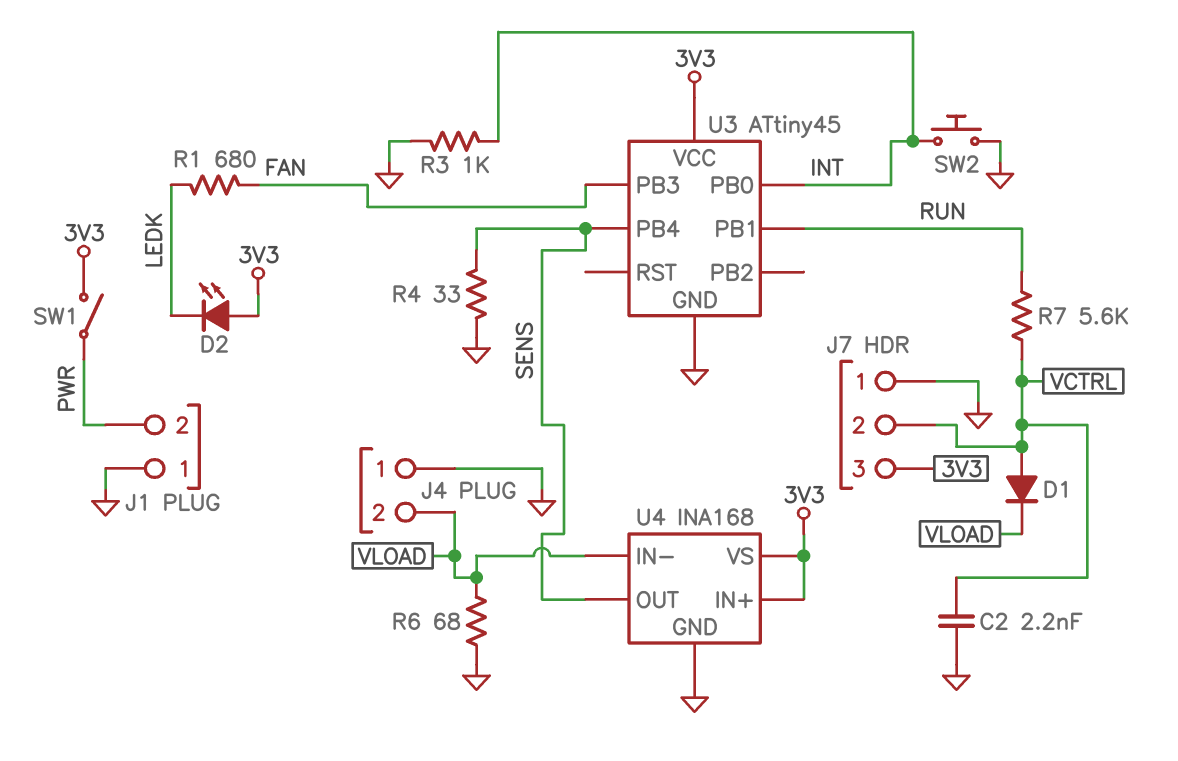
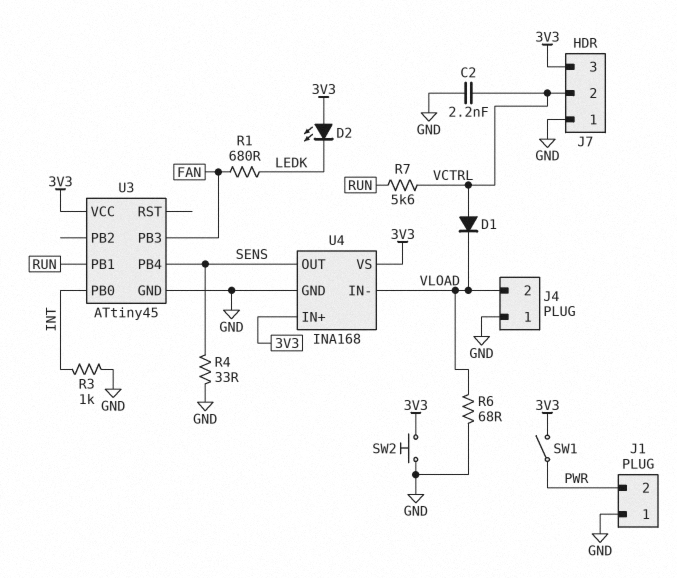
SW2: button (GND, INT) -> button (3V3, GND)

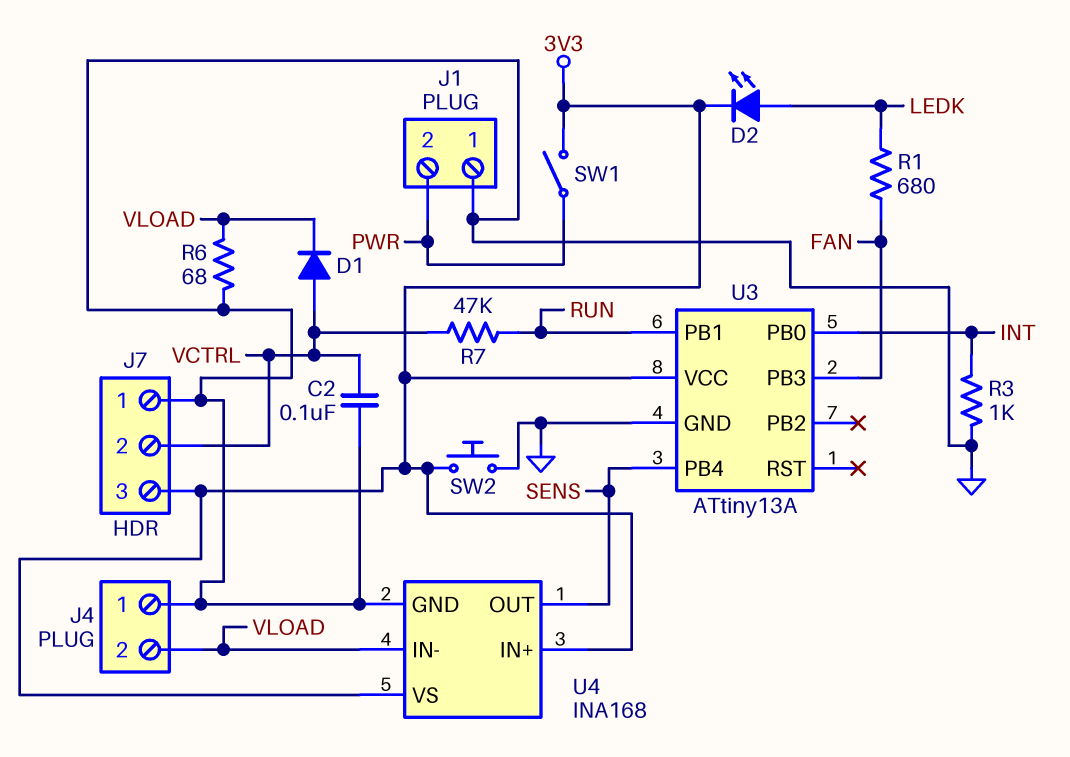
C2: 2.2nF (GND, VCTRL) -> 100nF (GND, VCTRL)
D2: LED (A 3V3, K LEDK) -> LED (A LEDK, K 3V3)
R4: 33 (GND, SENS) -> none
R7: 5.6k (RUN, VCTRL) -> 47k (RUN, VCTRL)
U3: ATtiny45 -> ATtiny13A

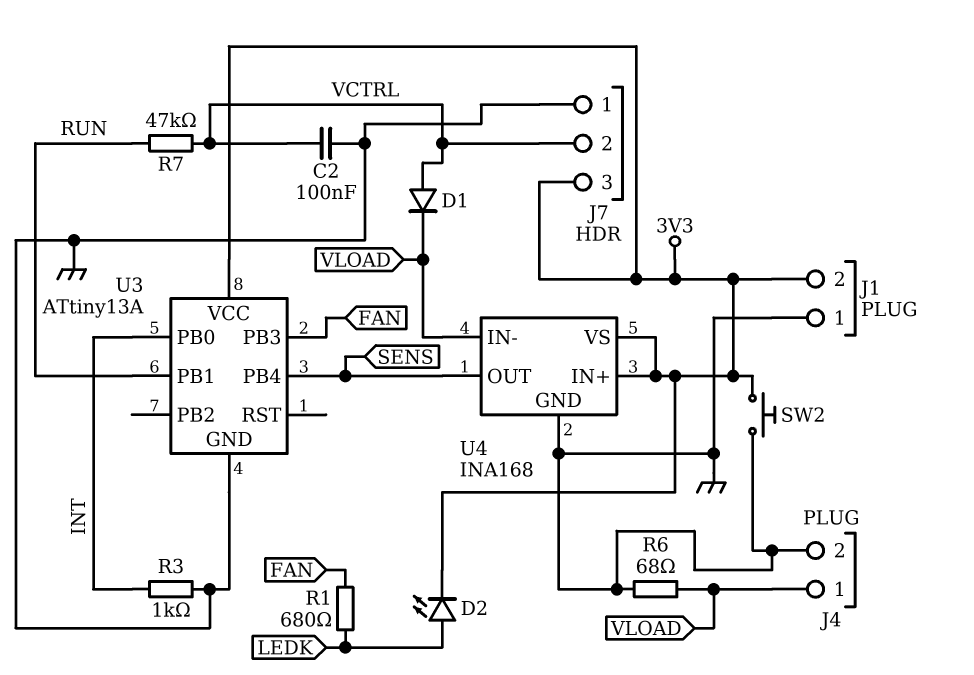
J1 pin 2: PWR -> 3V3
J4 pin 1: GND -> VLOAD
J4 pin 2: VLOAD -> GND
SW1: switch (3V3, PWR) -> none

